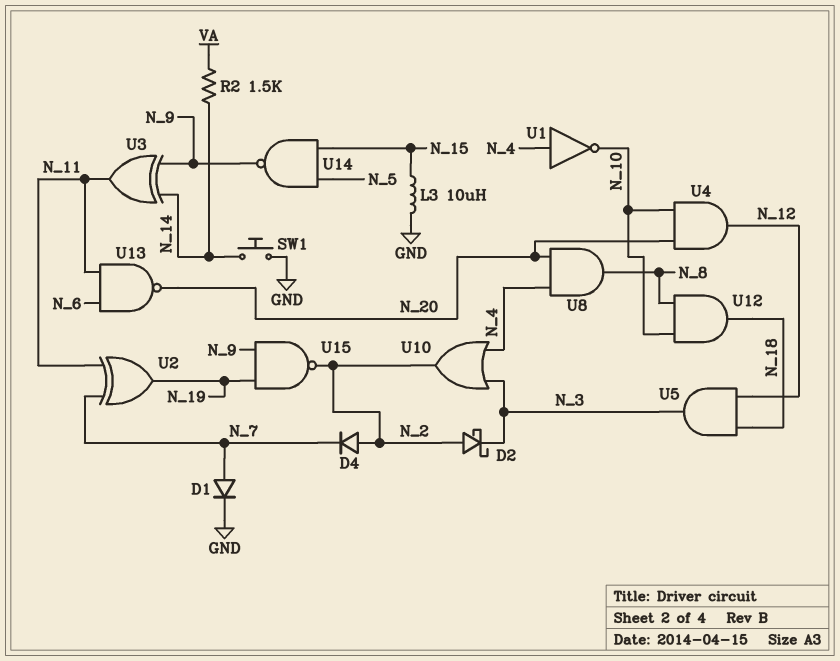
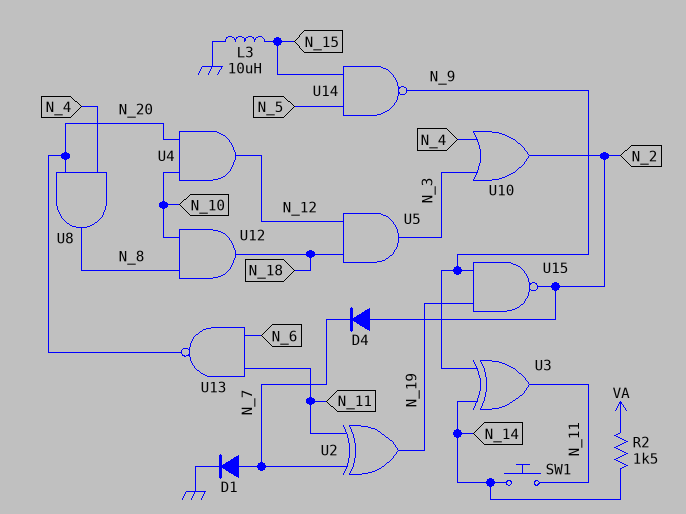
D2: schottky (A N_2, K N_3) -> none
SW1: button (GND, N_14) -> button (N_11, N_14)
U1: NOT (in N_4, out N_10) -> none

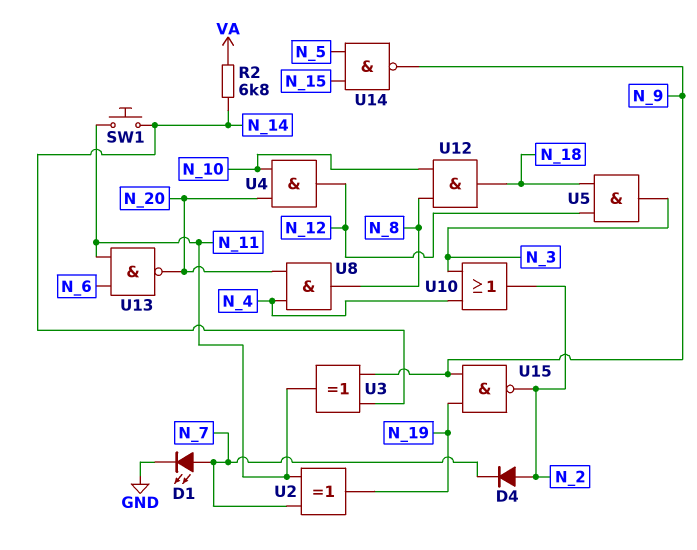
D1: diode (A N_7, K GND) -> LED (A N_7, K GND)
L3: 10uH (GND, N_15) -> none
R2: 1.5k (N_14, VA) -> 6.8k (N_14, VA)

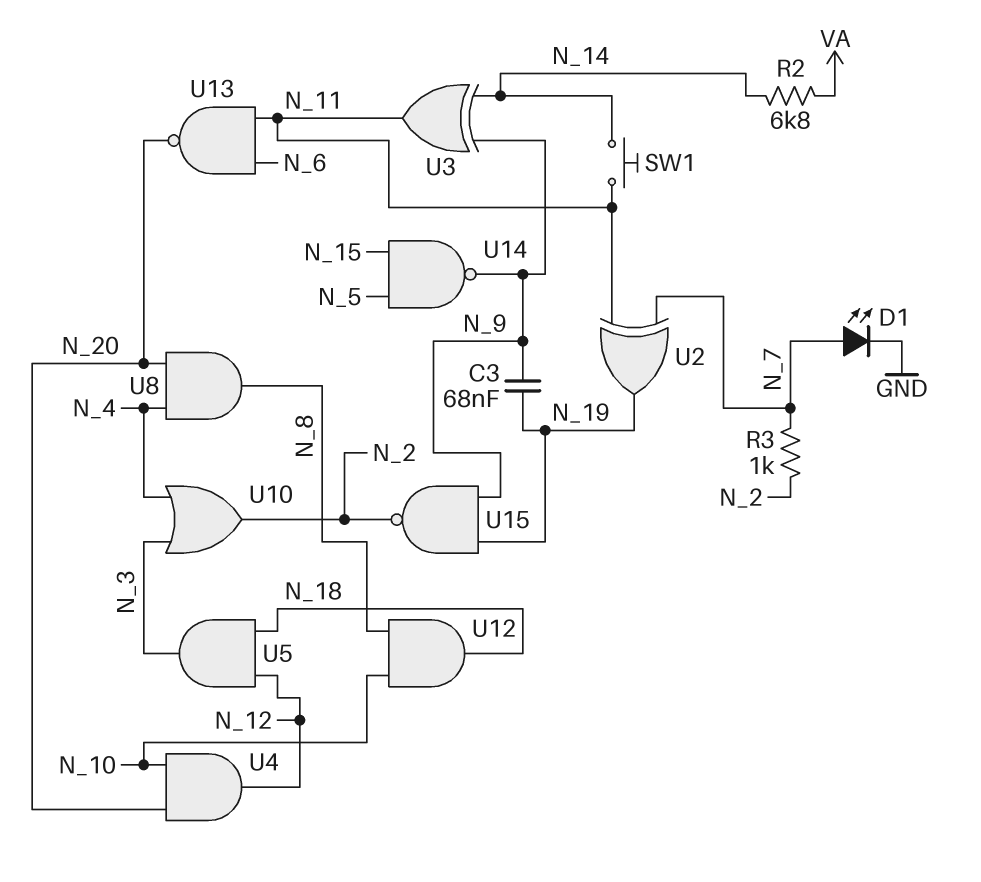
C3: none -> 68nF (N_9, N_19)
D4: diode (A N_2, K N_7) -> none
R3: none -> 1k (N_2, N_7)

